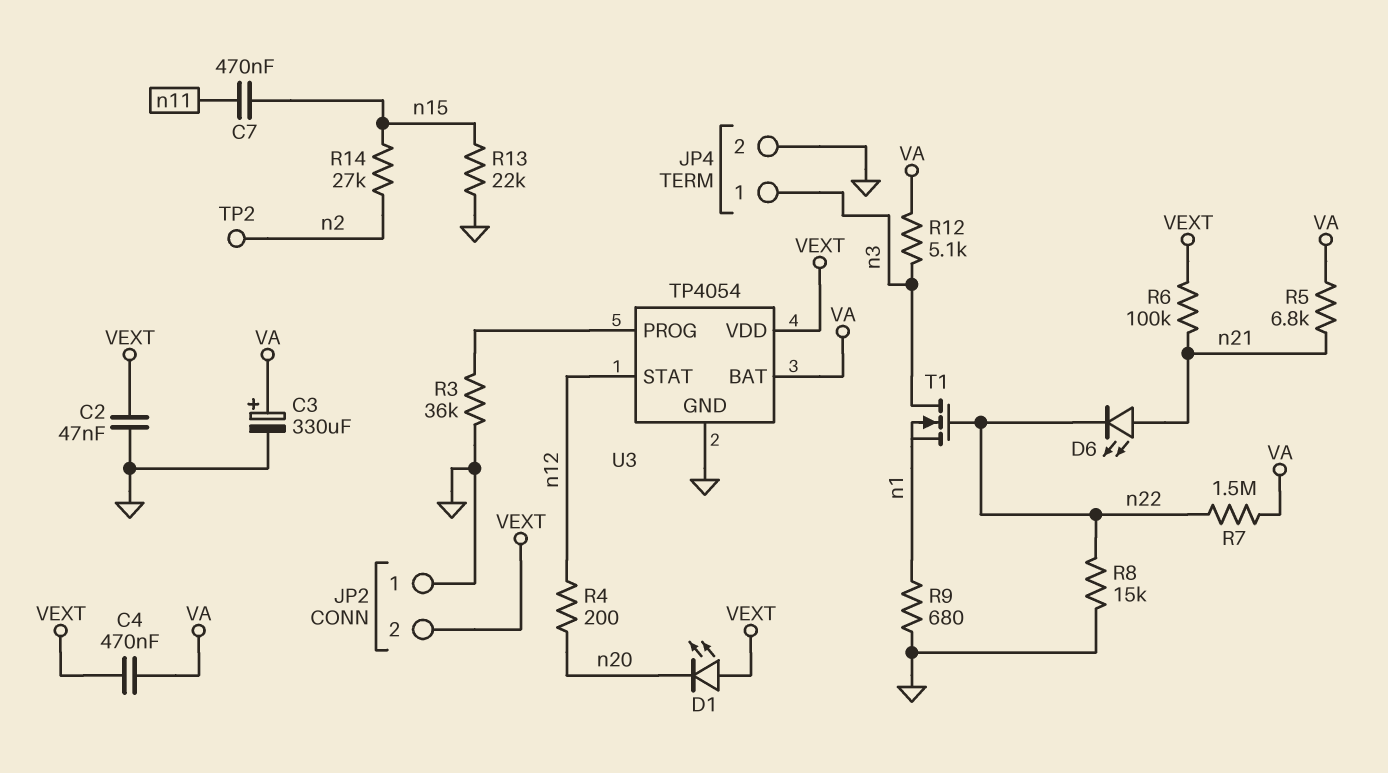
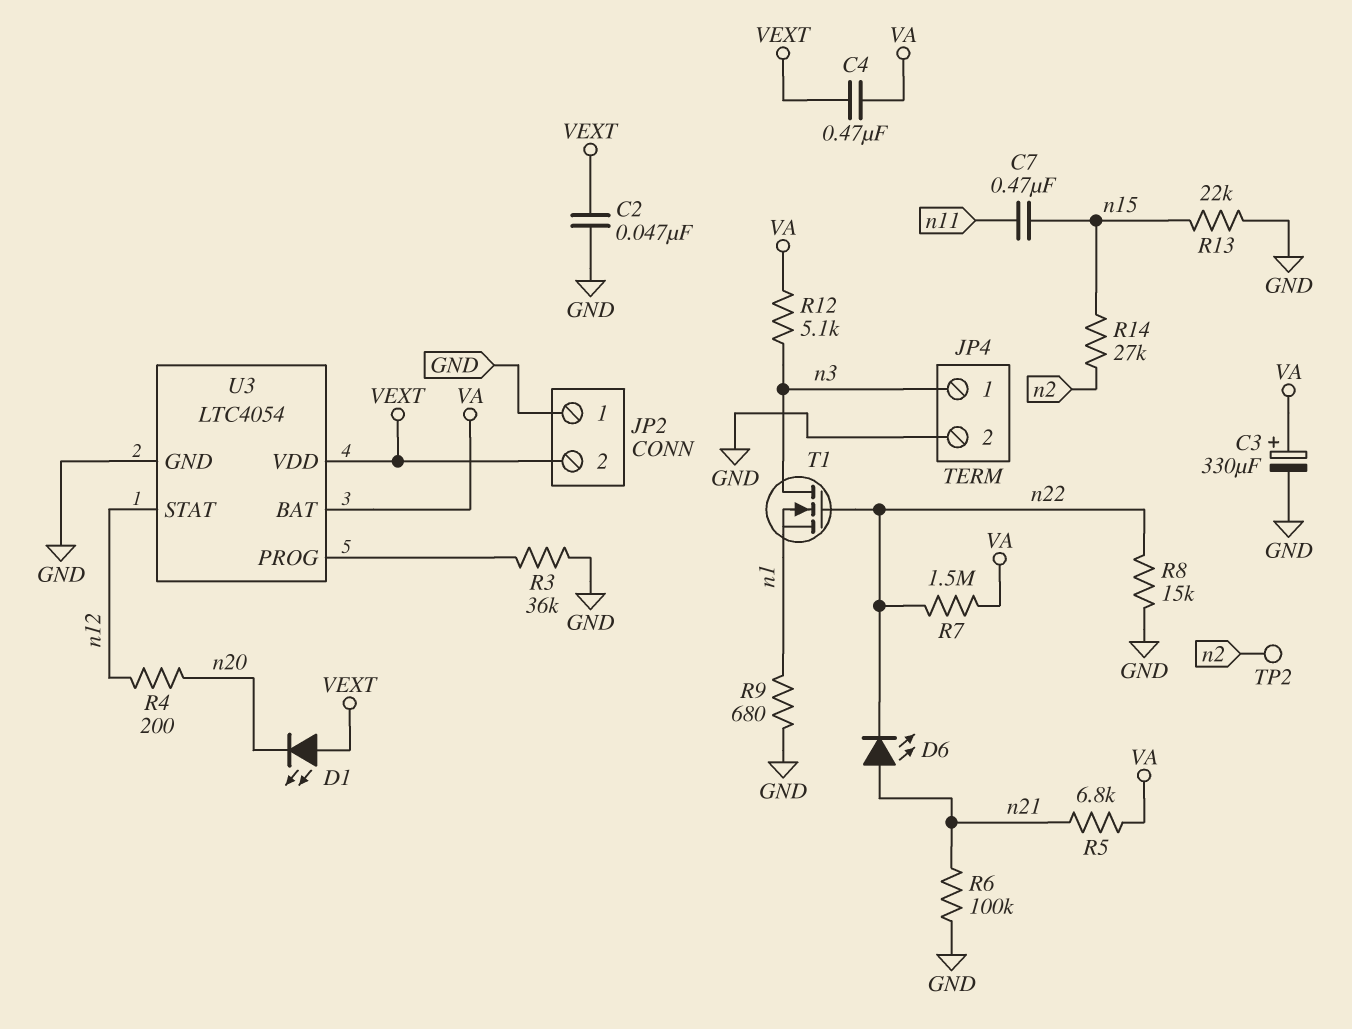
R6: 100k (VEXT, n21) -> 100k (GND, n21)
U3: TP4054 -> LTC4054

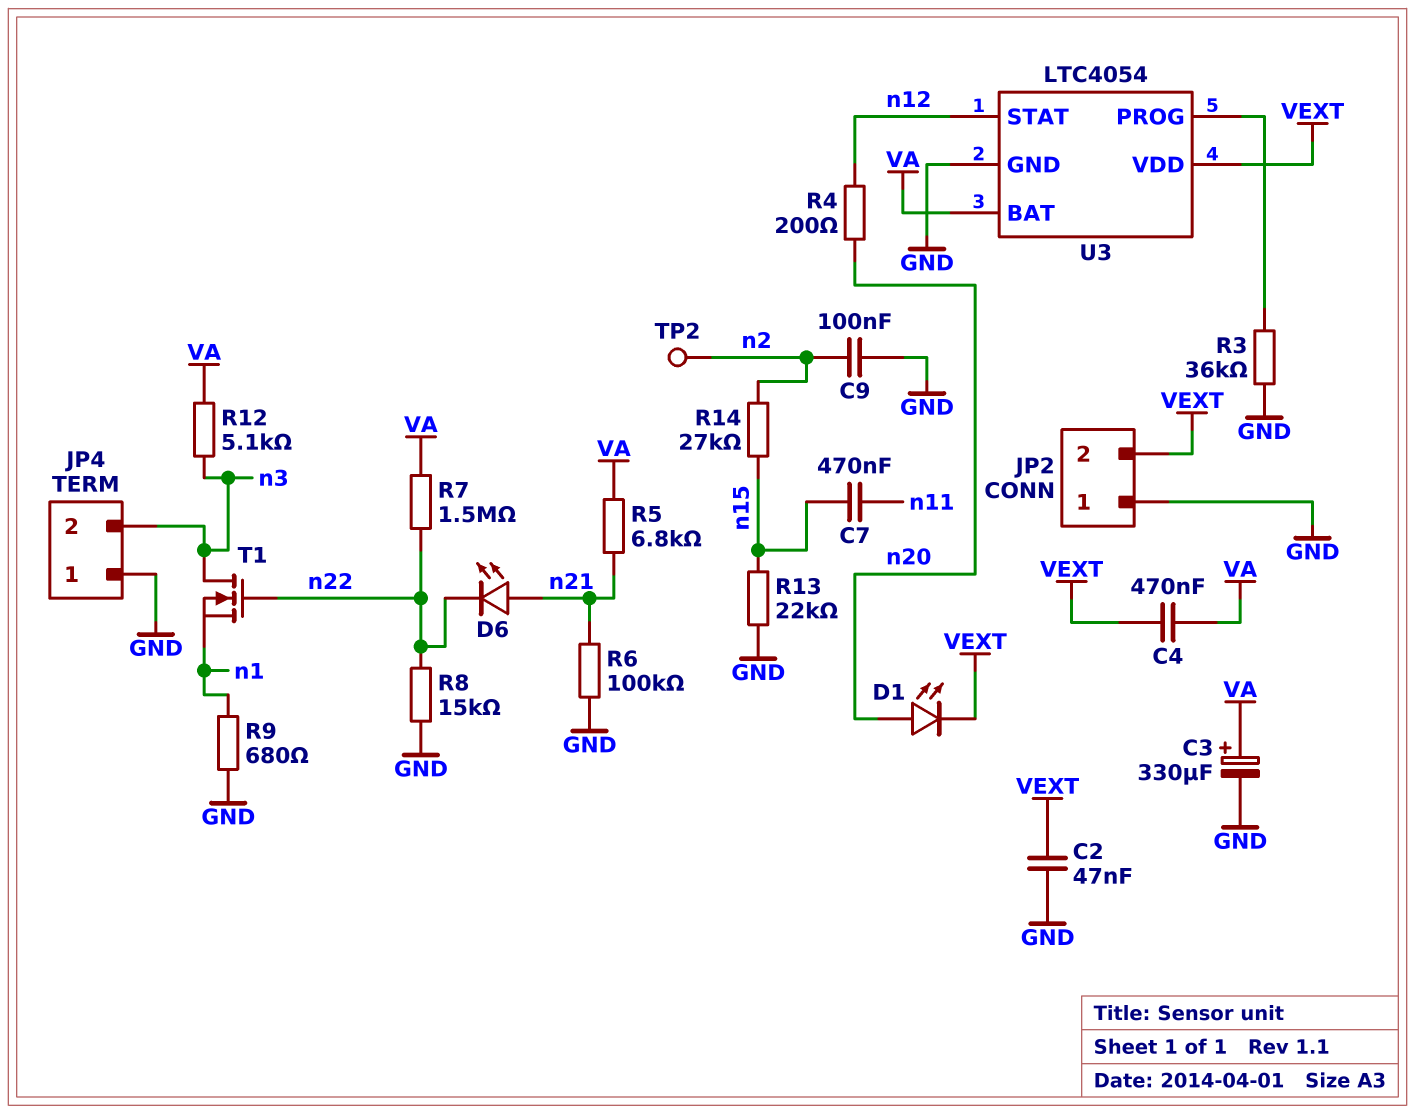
C9: none -> 100nF (GND, n2)
D1: LED (A VEXT, K n20) -> LED (A n20, K VEXT)
JP4 pin 1: n3 -> GND
JP4 pin 2: GND -> n3

